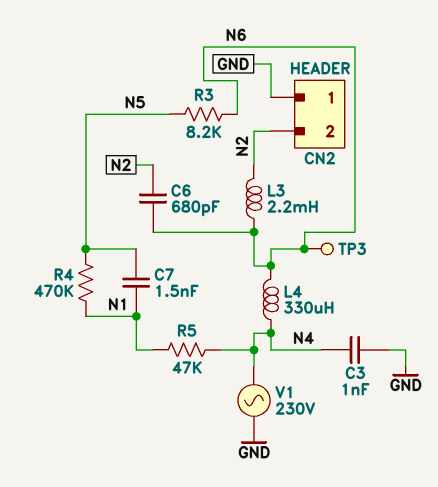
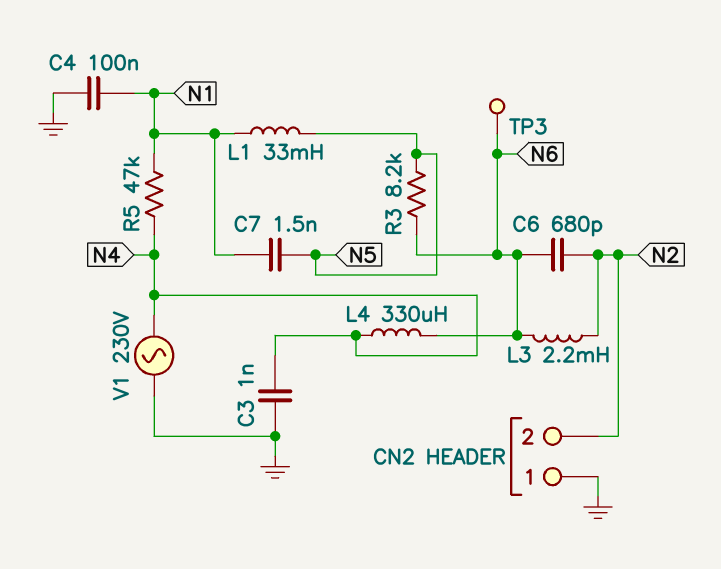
C4: none -> 100nF (GND, N1)
L1: none -> 33mH (N1, N5)
R4: 470k (N1, N5) -> none

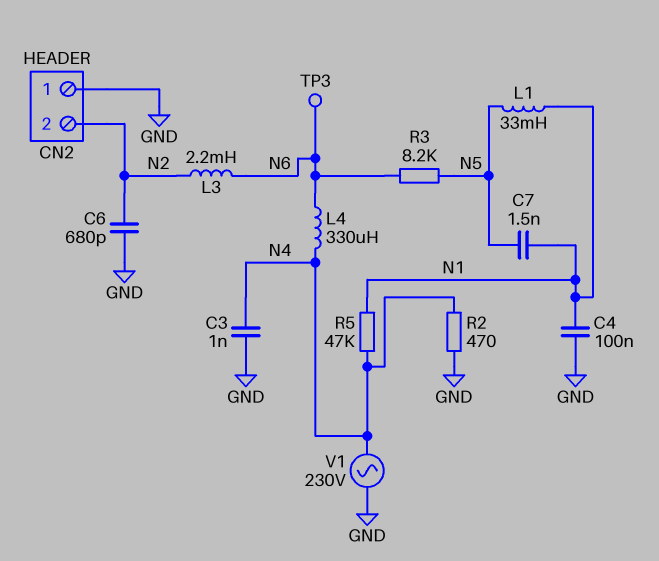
C6: 680pF (N2, N6) -> 680pF (GND, N2)
R2: none -> 470 (GND, N4)

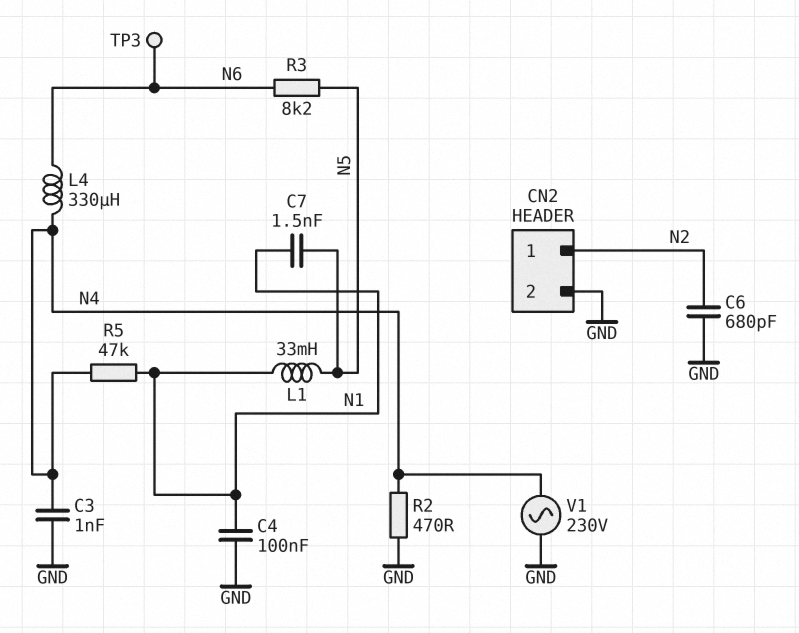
CN2 pin 1: GND -> N2
CN2 pin 2: N2 -> GND
L3: 2.2mH (N2, N6) -> none

